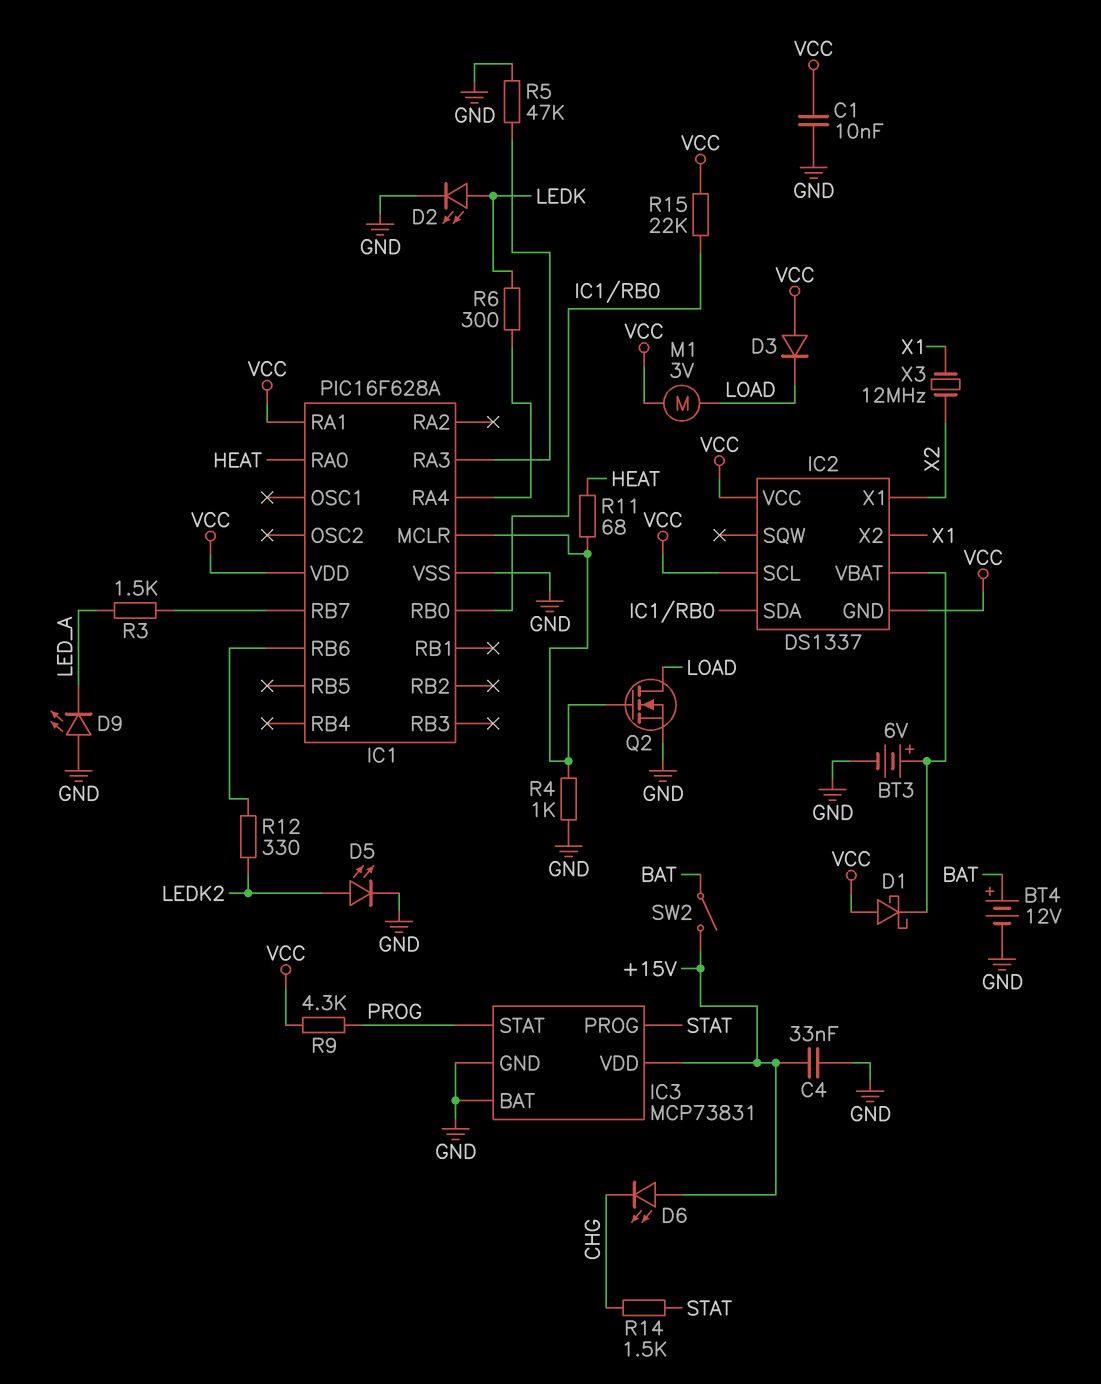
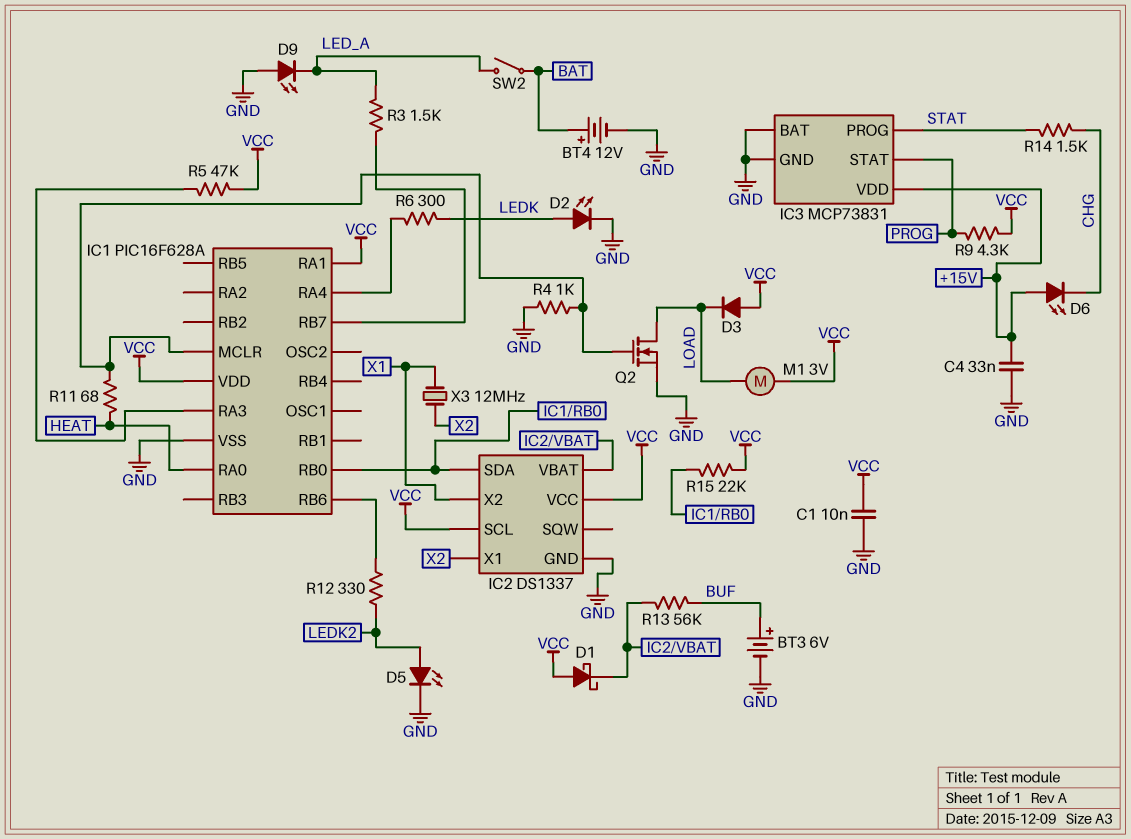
BT3: 6V (plus IC2/VBAT, minus GND) -> 6V (plus BUF, minus GND)
IC2 pin GND: VCC -> GND
R5: 47k (GND, IC1/RA3) -> 47k (IC1/RA3, VCC)
R13: none -> 56k (BUF, IC2/VBAT)
SW2: switch (+15V, BAT) -> switch (BAT, LED_A)

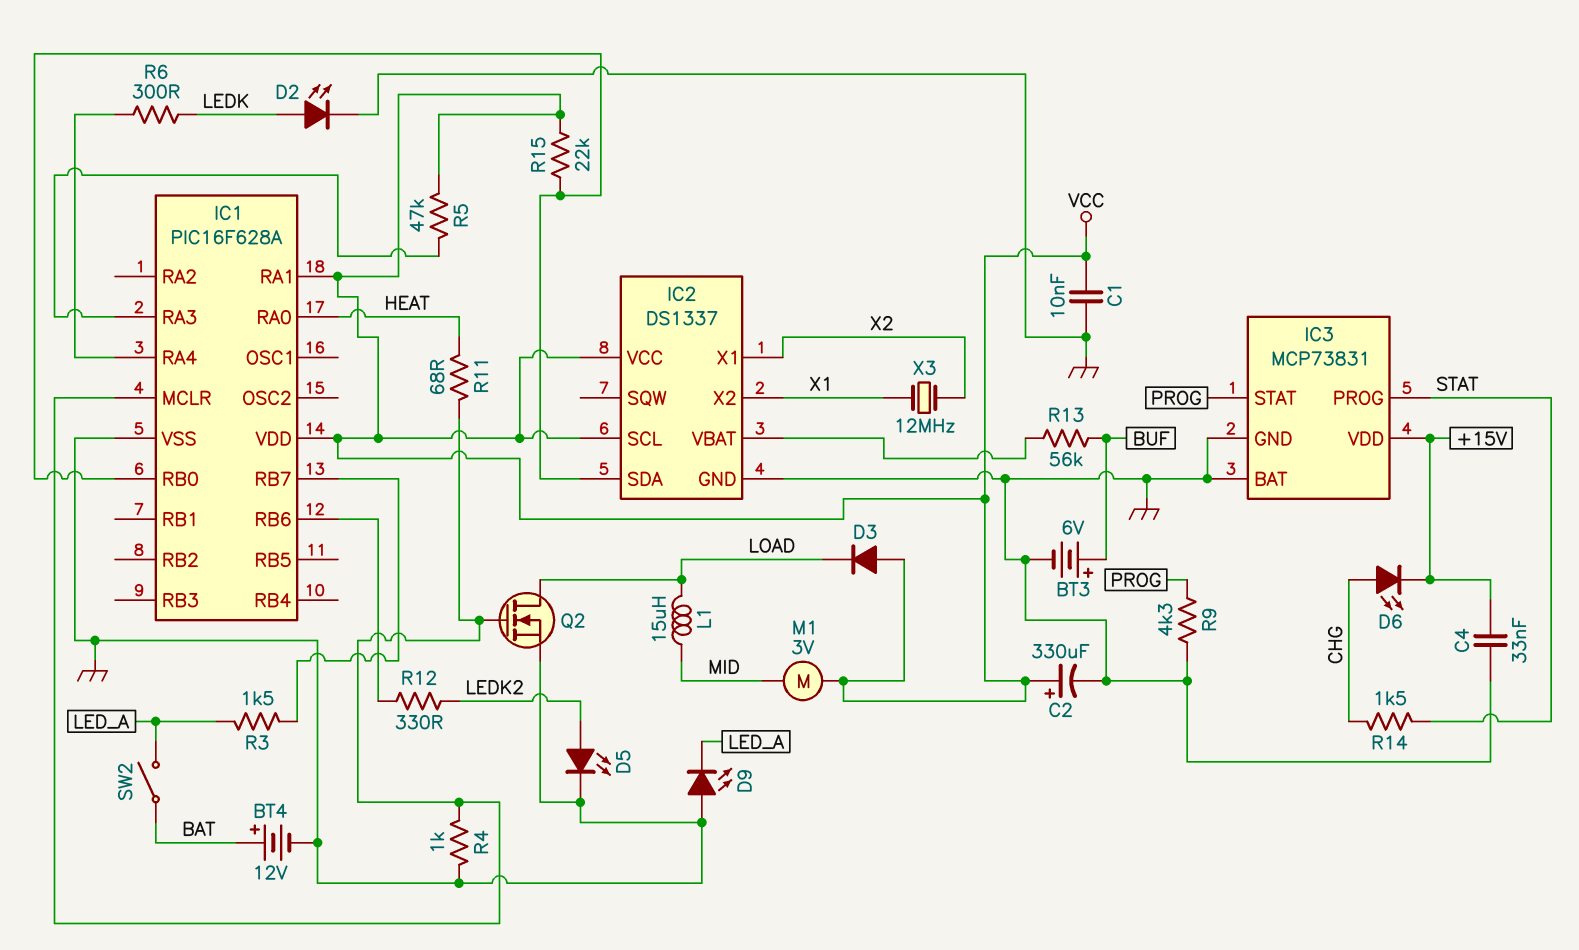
C2: none -> 330uF (plus VCC, minus GND)
D1: schottky (A VCC, K IC2/VBAT) -> none
D6: LED (A +15V, K CHG) -> LED (A CHG, K +15V)
L1: none -> 15uH (LOAD, MID)
M1: motor 3V (LOAD, VCC) -> motor 3V (MID, VCC)
R9: 4.3k (PROG, VCC) -> 4.3k (GND, PROG)

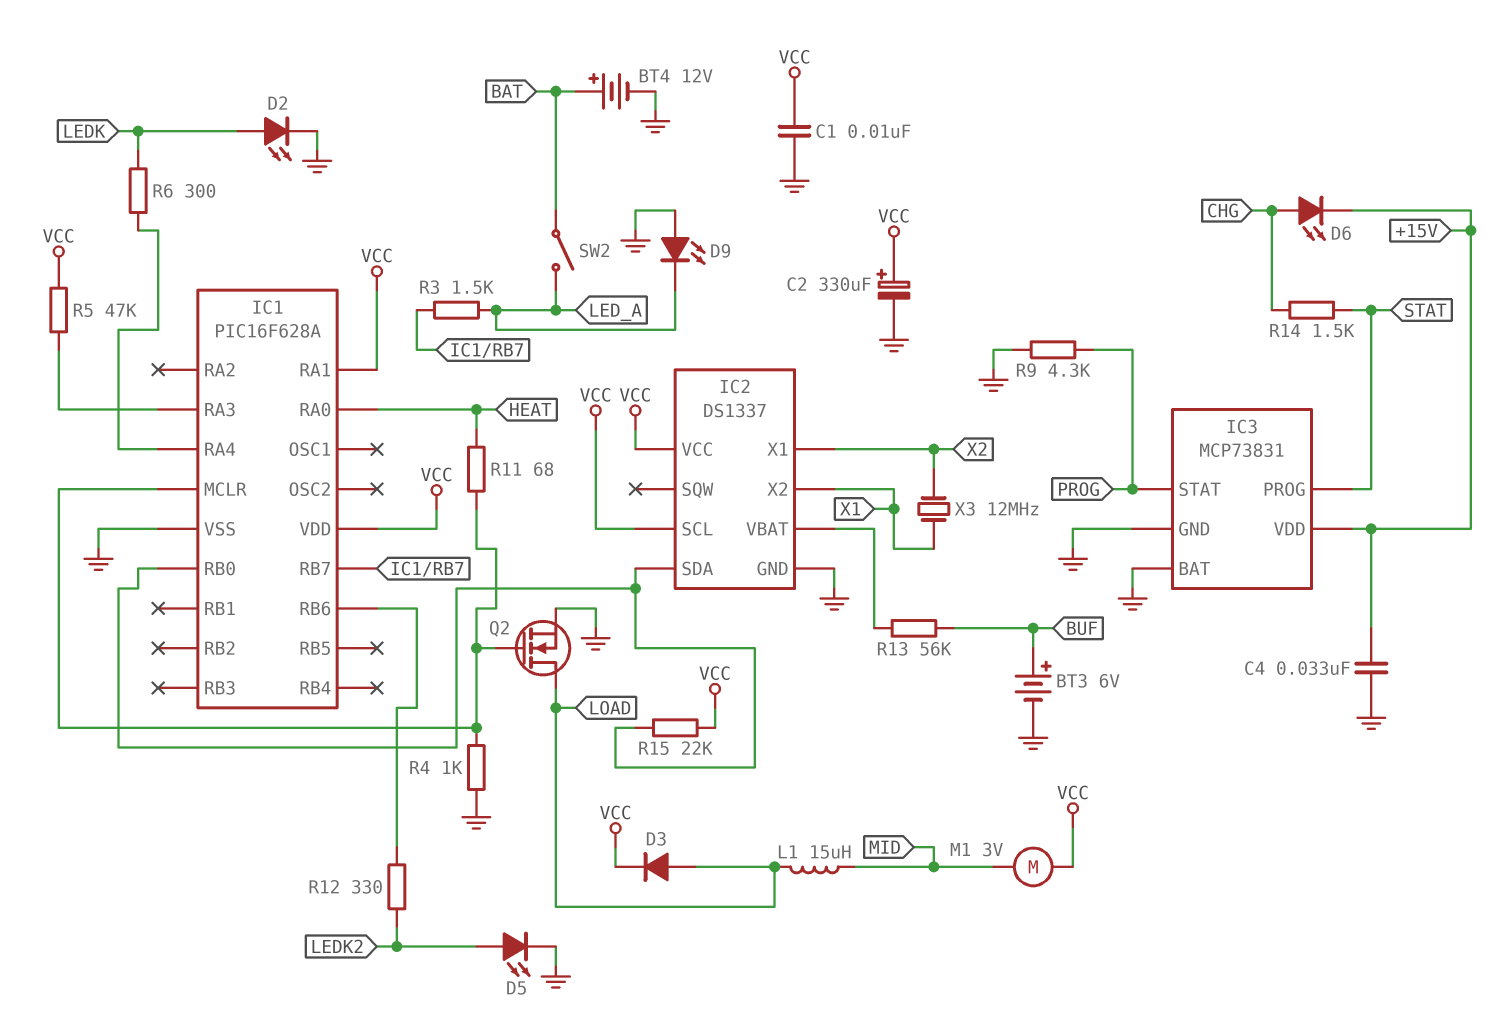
D3: diode (A VCC, K LOAD) -> diode (A LOAD, K VCC)

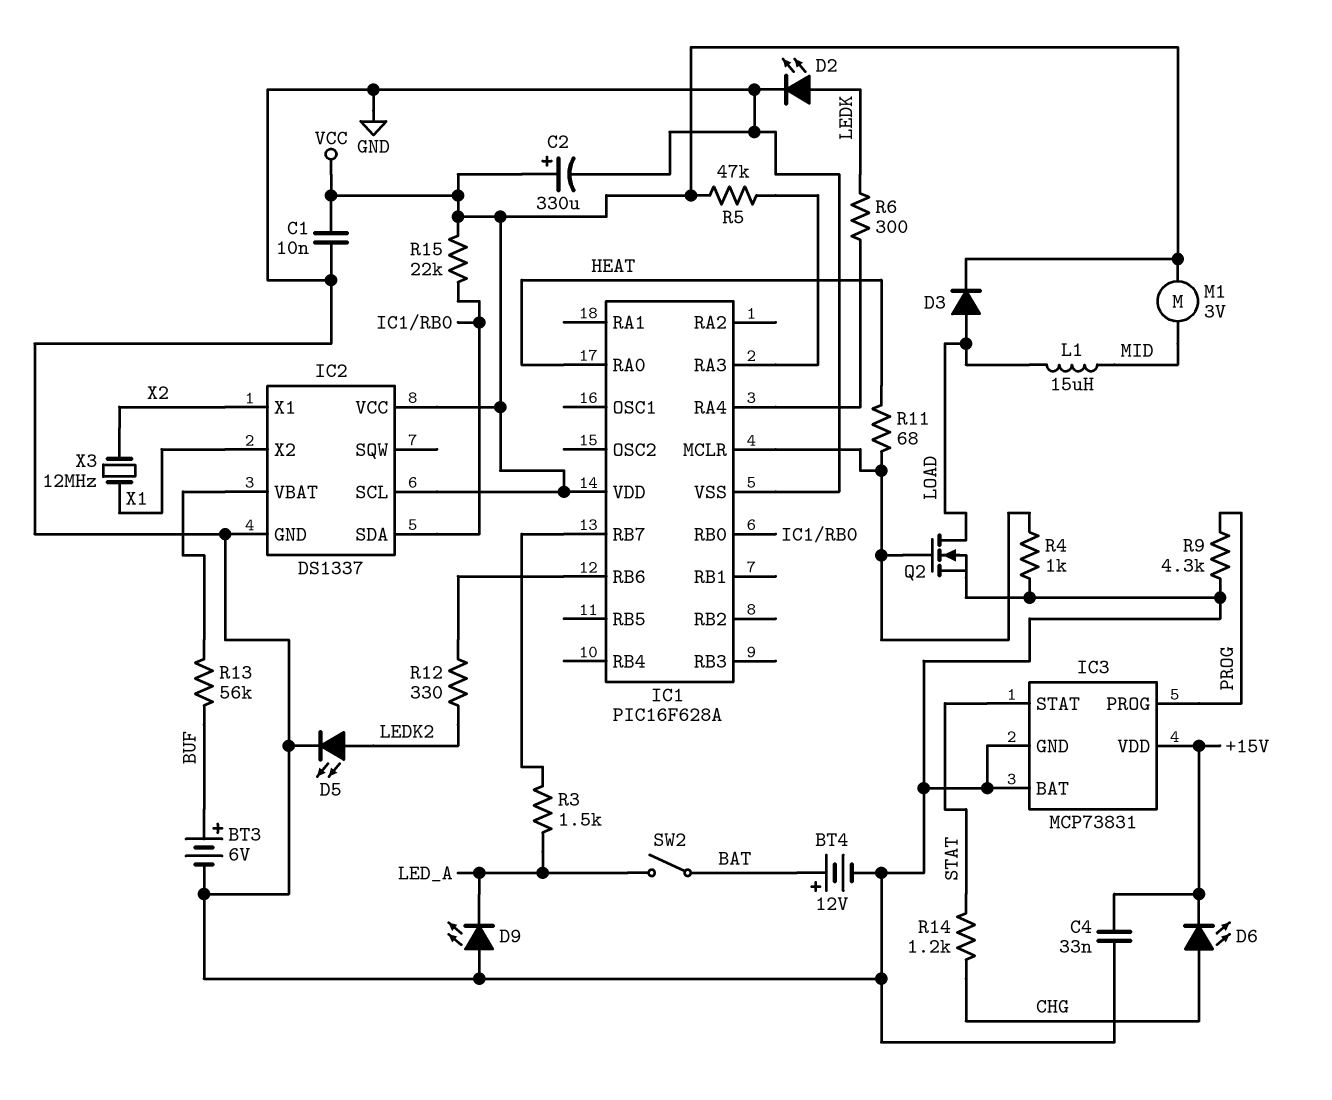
IC1 pin RA1: VCC -> none
IC3 pin PROG: STAT -> PROG
IC3 pin STAT: PROG -> STAT
R14: 1.5k (CHG, STAT) -> 1.2k (CHG, STAT)

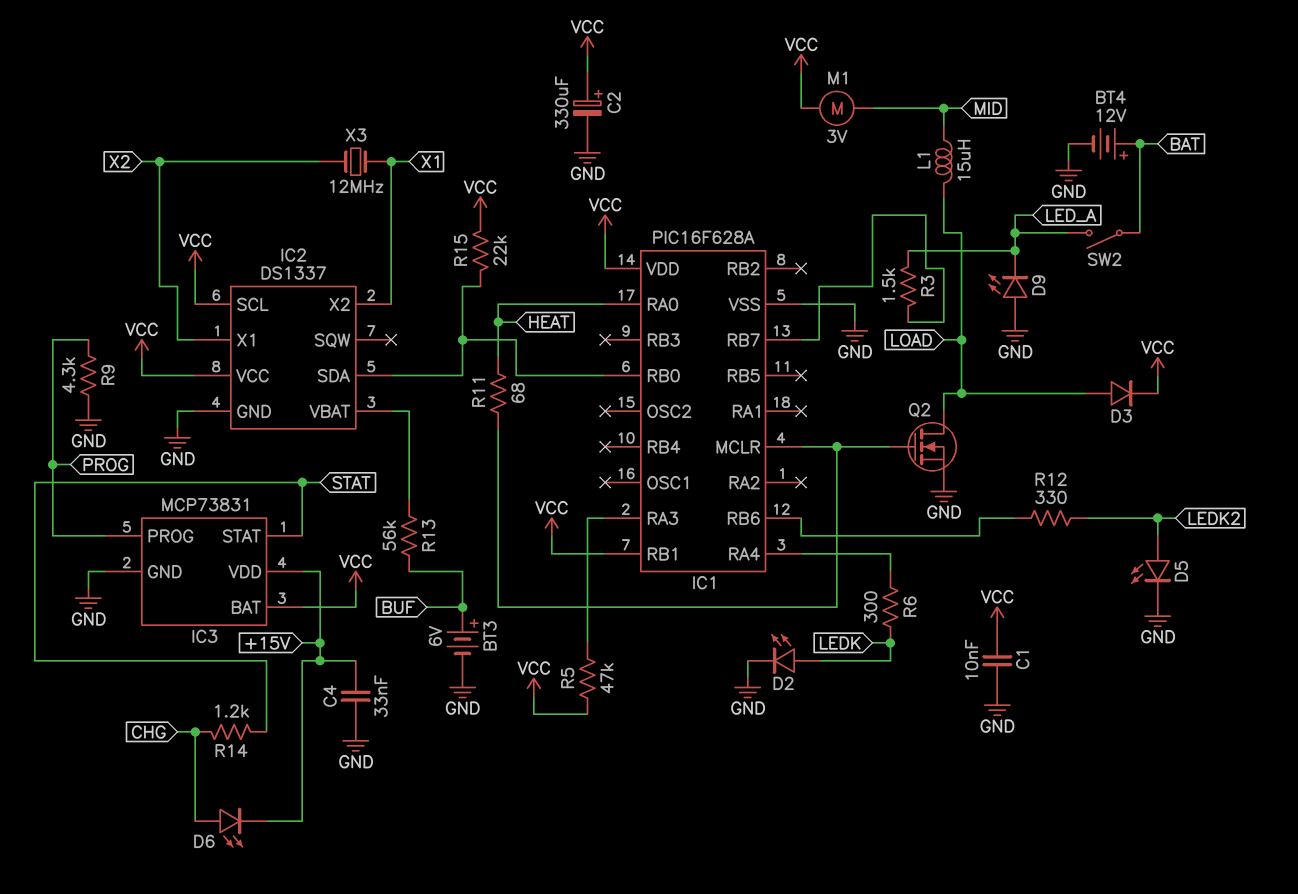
IC1 pin RB1: none -> VCC
IC3 pin BAT: GND -> VCC
R4: 1k (GND, IC1/MCLR) -> none

